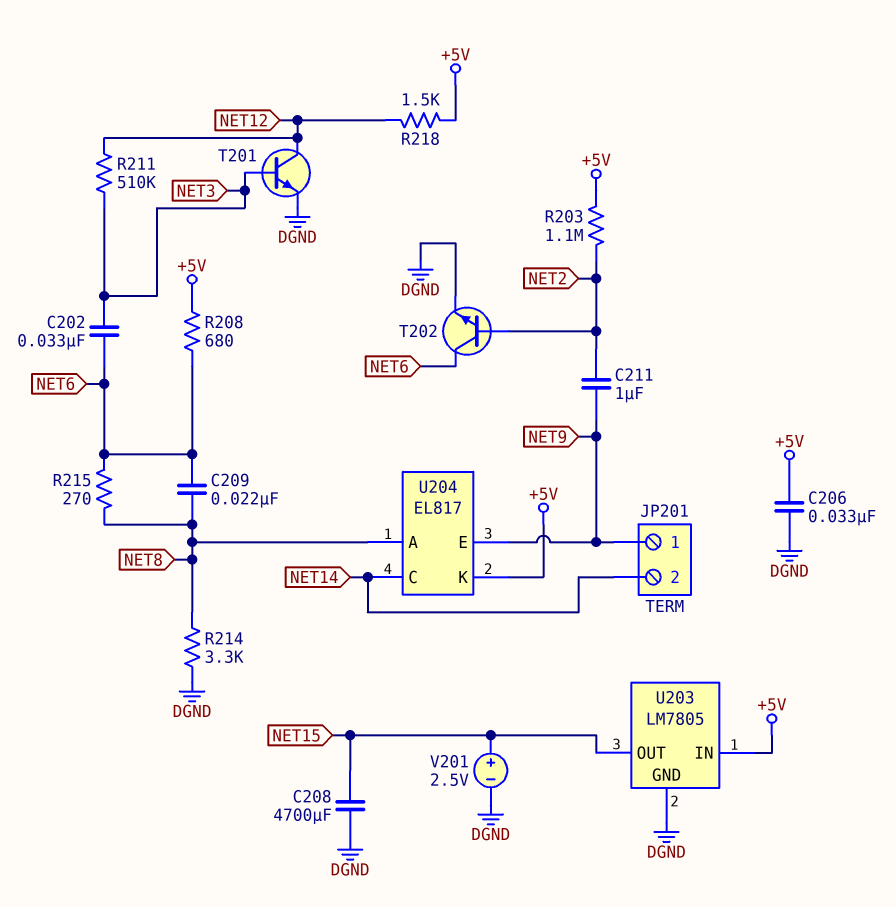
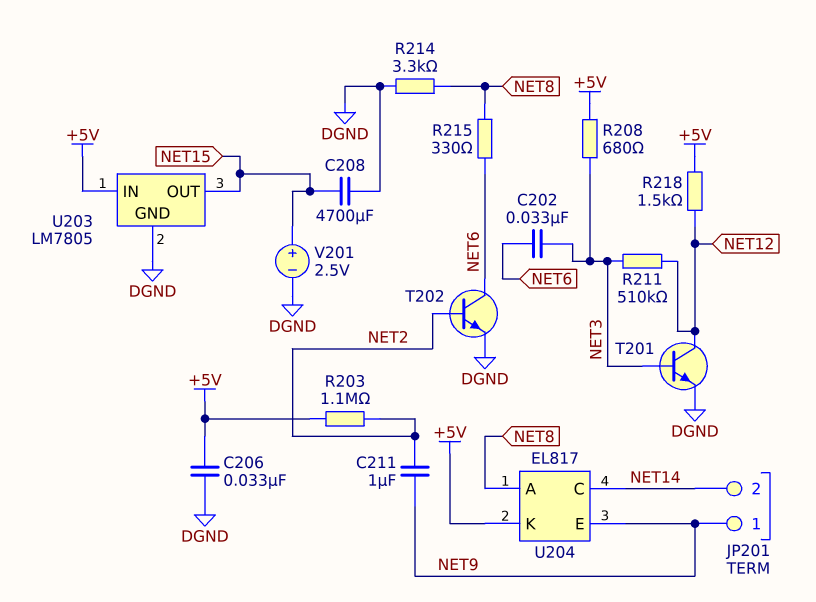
C209: 22nF (NET6, NET8) -> none
R208: 680 (+5V, NET6) -> 680 (+5V, NET3)
R215: 270 (NET6, NET8) -> 330 (NET6, NET8)

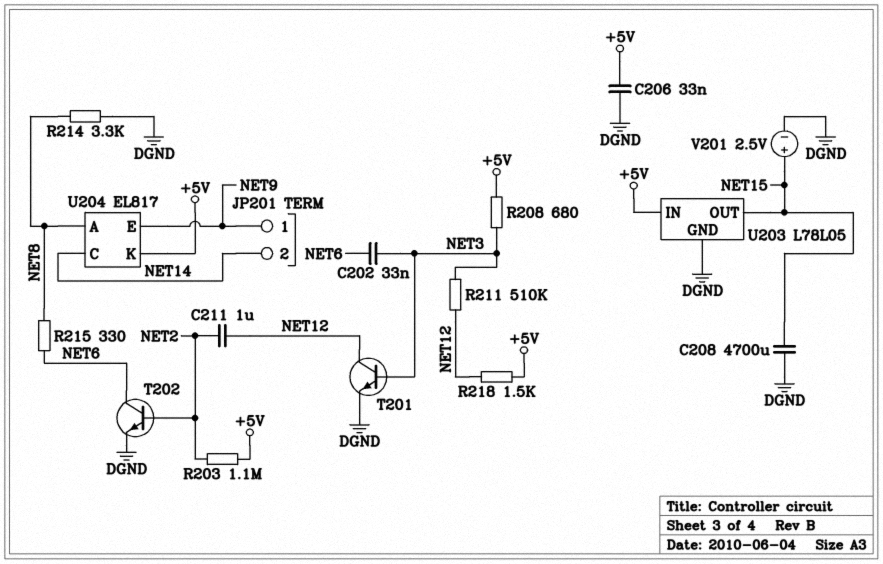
C211: 1uF (NET2, NET9) -> 1uF (NET2, NET12)
U203: LM7805 -> L78L05

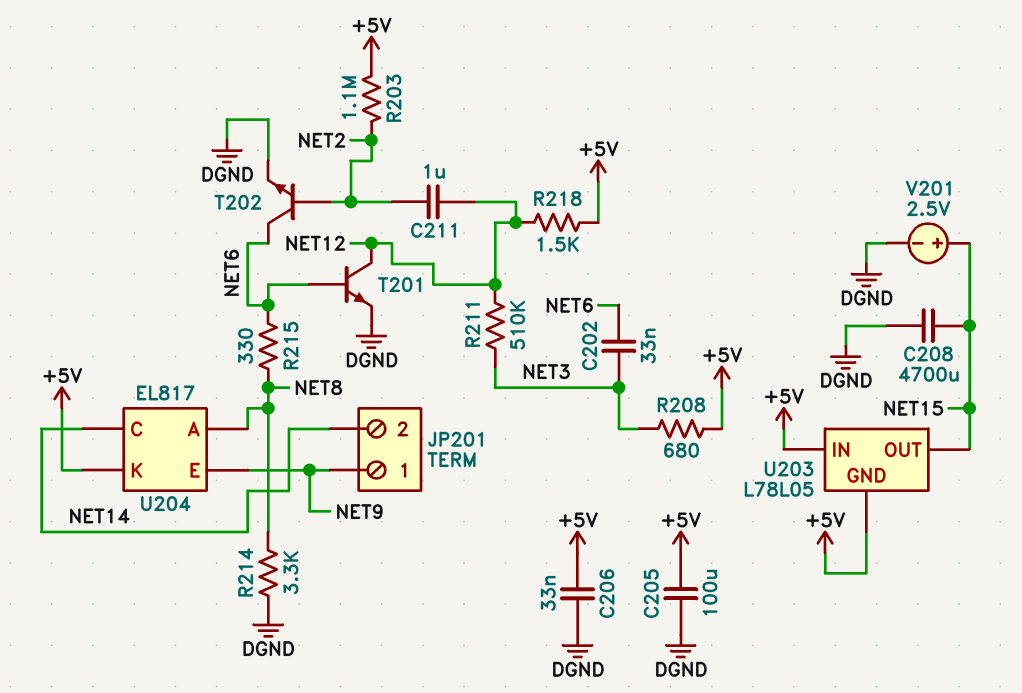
C205: none -> 100uF (+5V, DGND)
T201: NPN (B NET3, C NET12, E DGND) -> NPN (B NET6, C NET12, E DGND)
U203 pin GND: DGND -> +5V

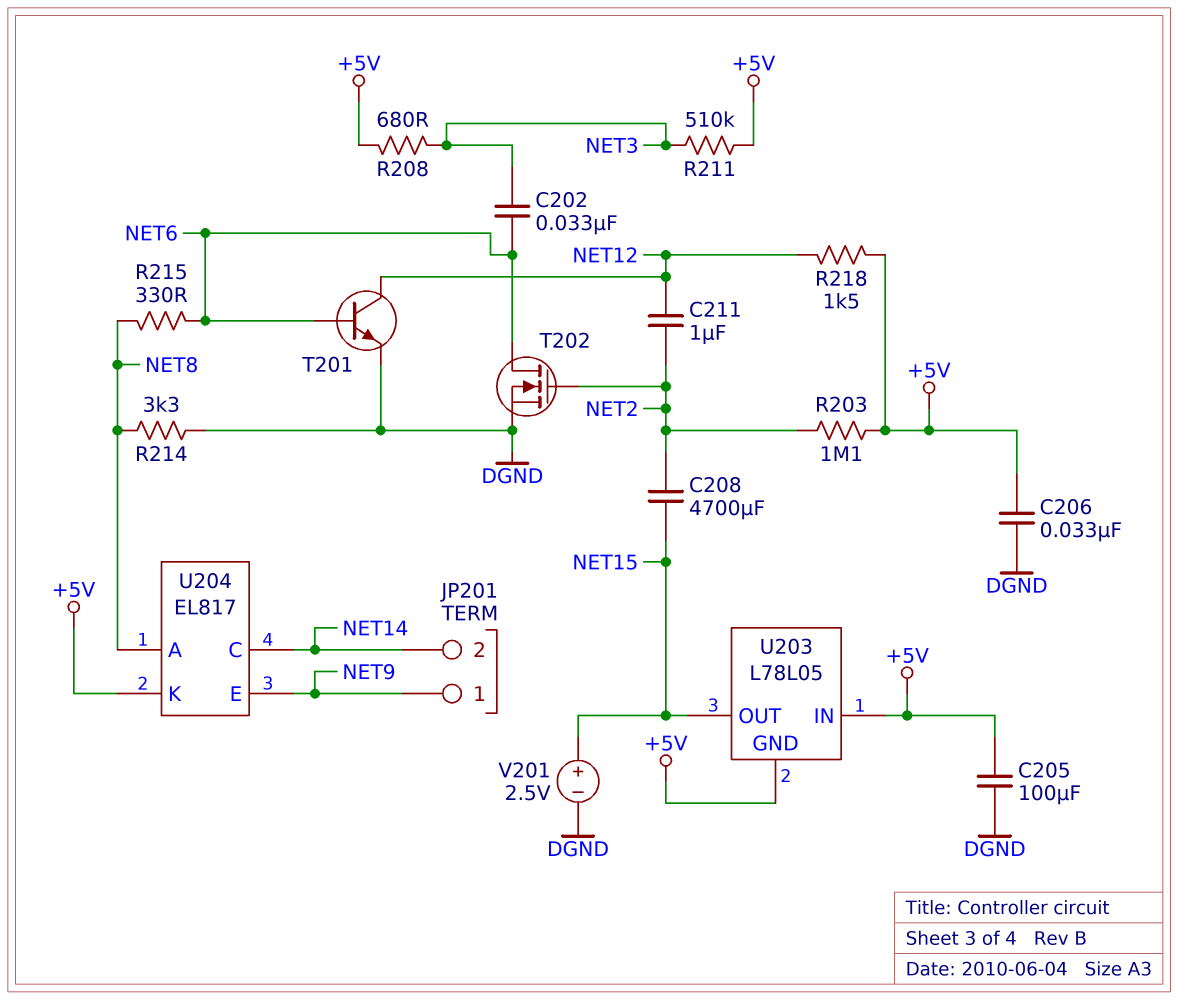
C208: 4700uF (DGND, NET15) -> 4700uF (NET2, NET15)
R211: 510k (NET3, NET12) -> 510k (+5V, NET3)
T202: NPN (B NET2, C NET6, E DGND) -> NMOS (G NET2, D NET6, S DGND)

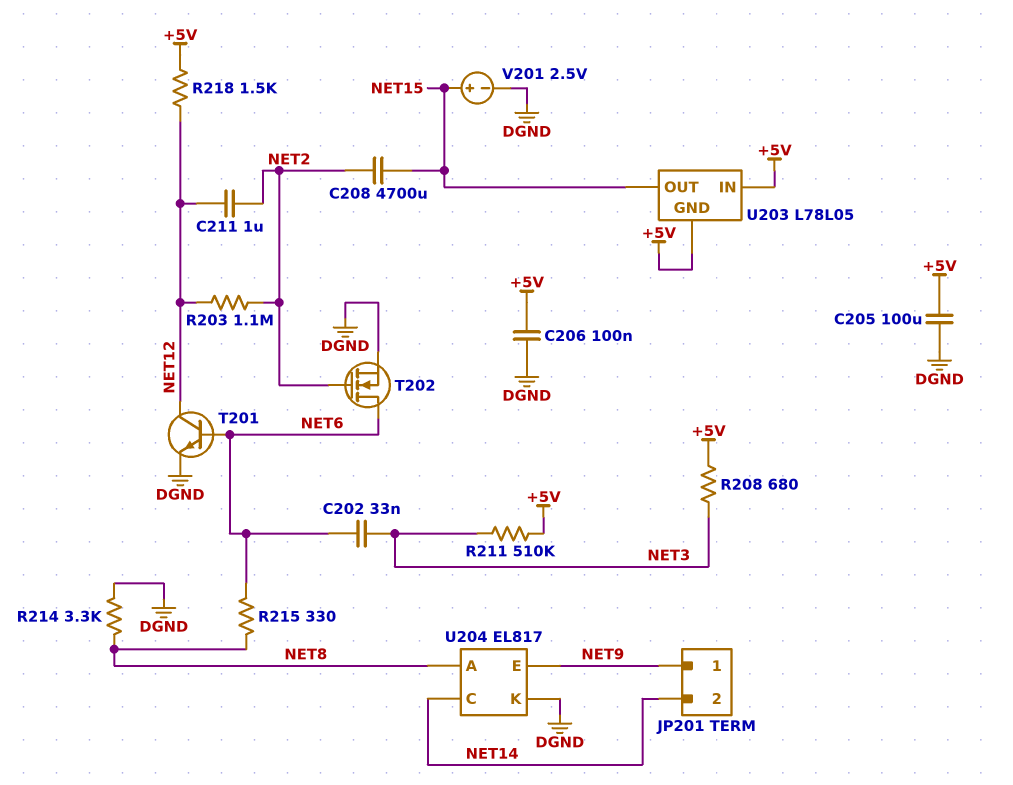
C206: 33nF (+5V, DGND) -> 100nF (+5V, DGND)
R203: 1.1M (+5V, NET2) -> 1.1M (NET2, NET12)
U204 pin K: +5V -> DGND

